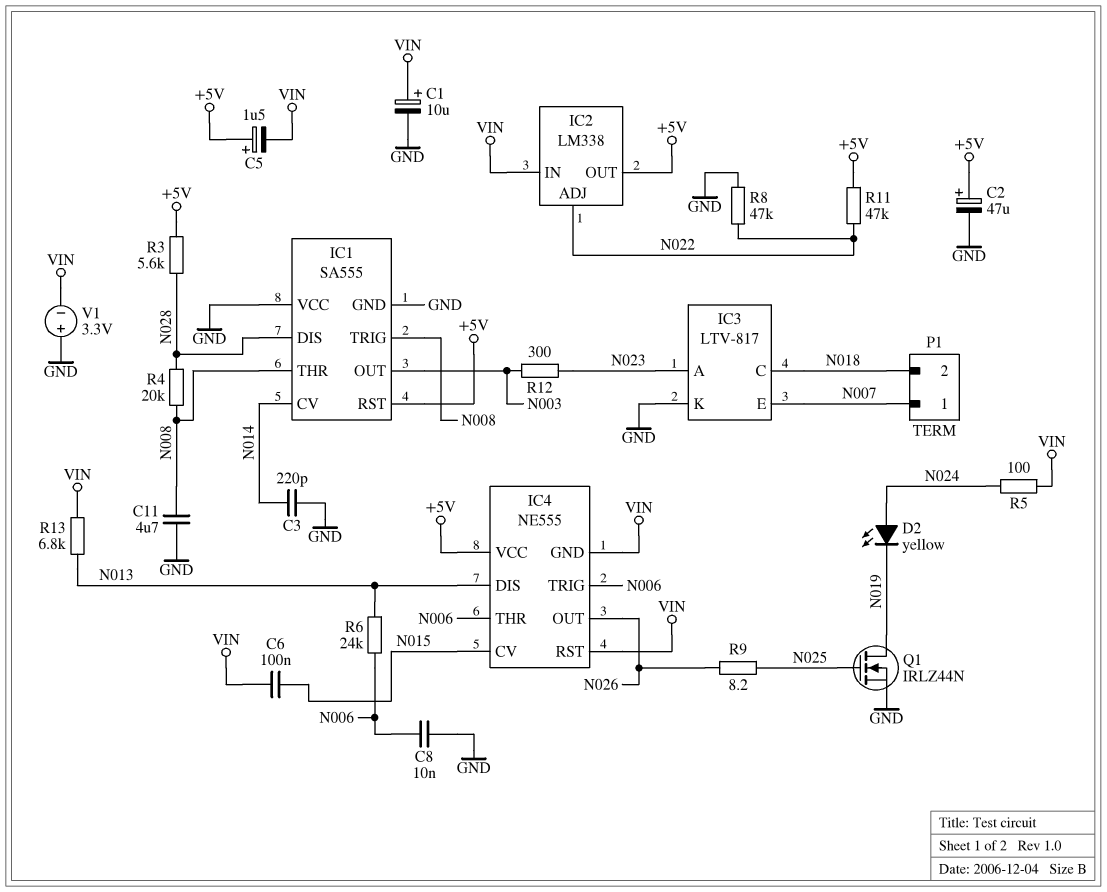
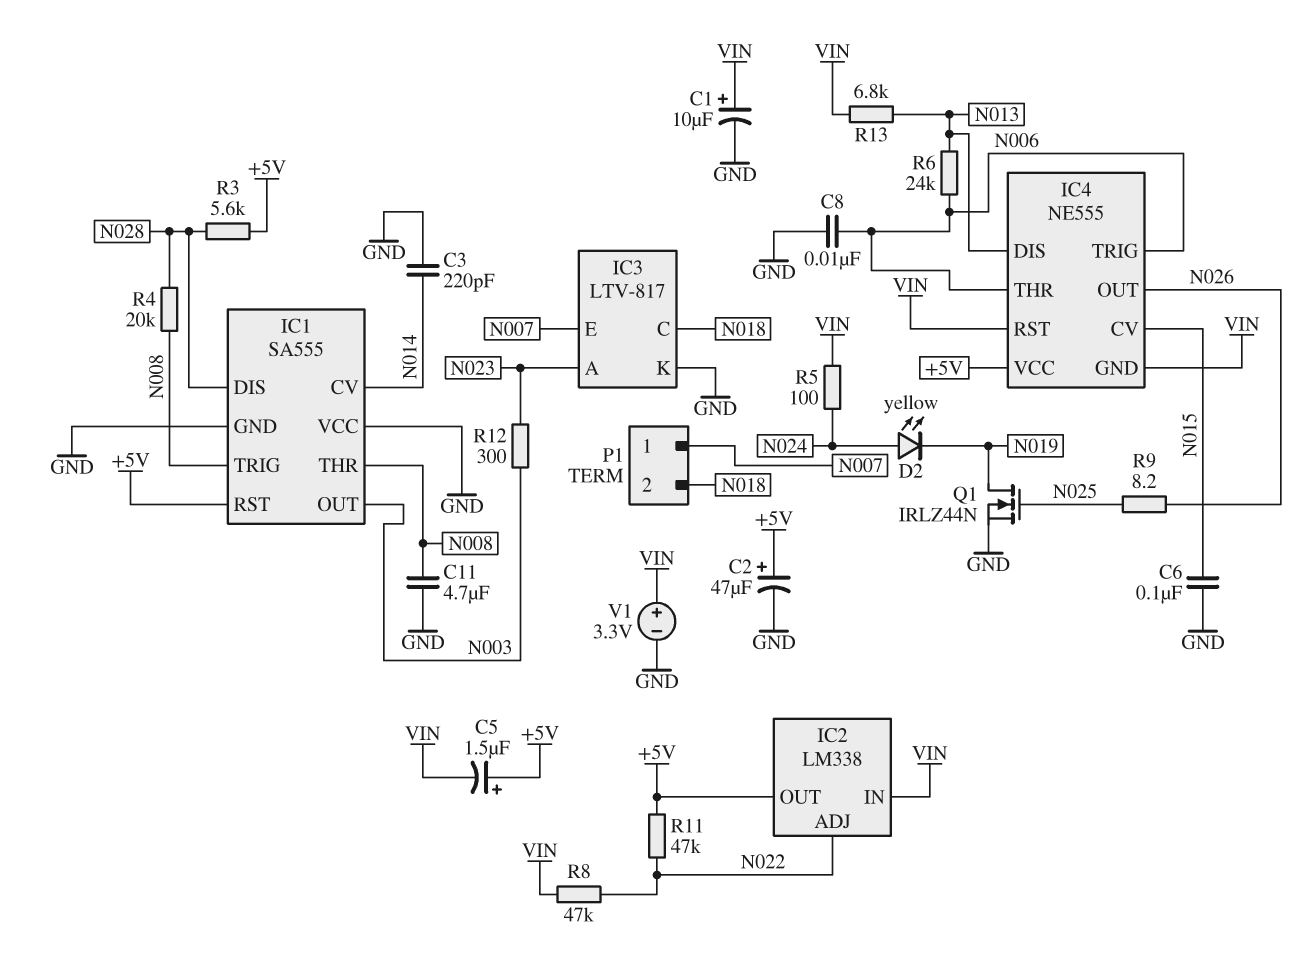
C6: 100nF (N015, VIN) -> 100nF (GND, N015)
R8: 47k (GND, N022) -> 47k (N022, VIN)
V1: 3.3V (plus GND, minus VIN) -> 3.3V (plus VIN, minus GND)

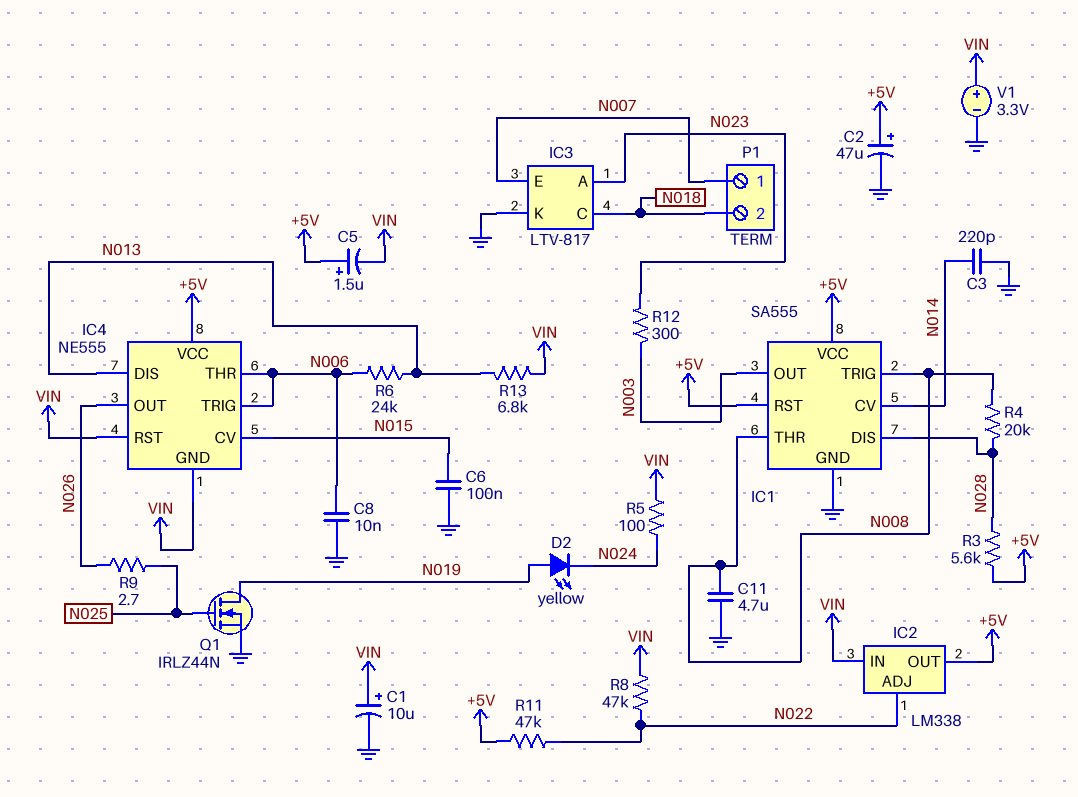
D2: LED yellow (A N024, K N019) -> LED yellow (A N019, K N024)
IC1 pin VCC: GND -> +5V
R9: 8.2 (N025, N026) -> 2.7 (N025, N026)

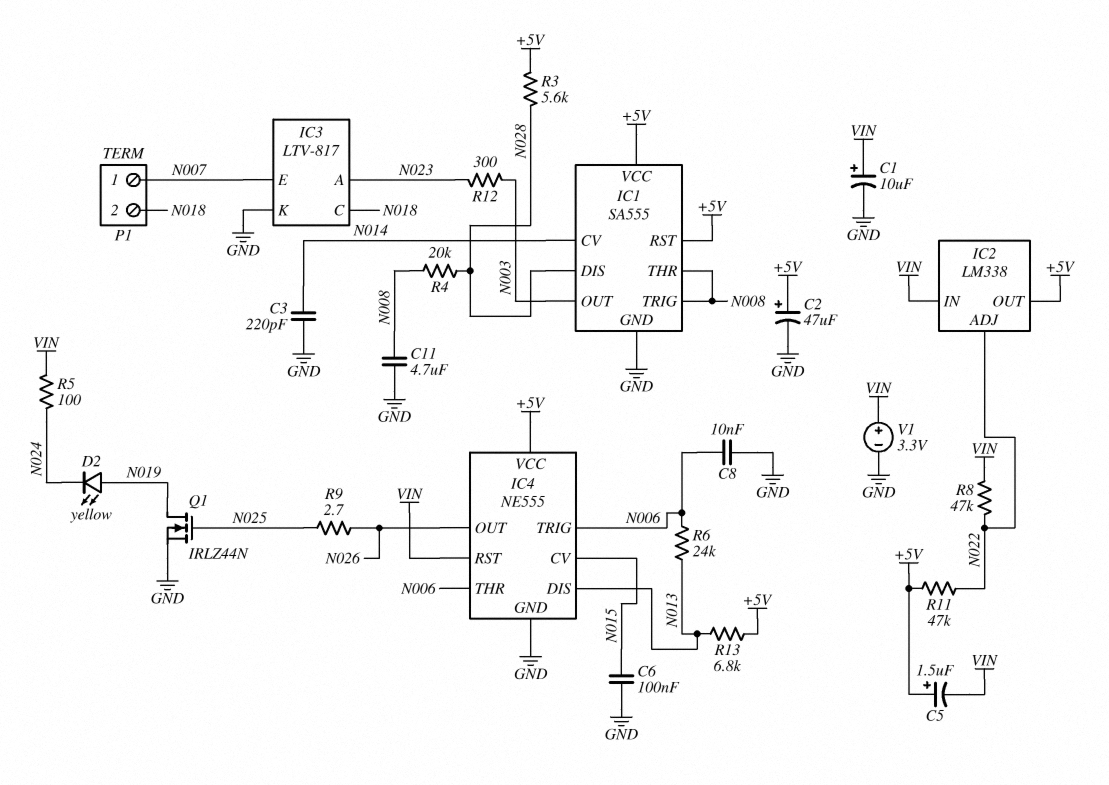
IC4 pin GND: VIN -> GND
R13: 6.8k (N013, VIN) -> 6.8k (+5V, N013)

